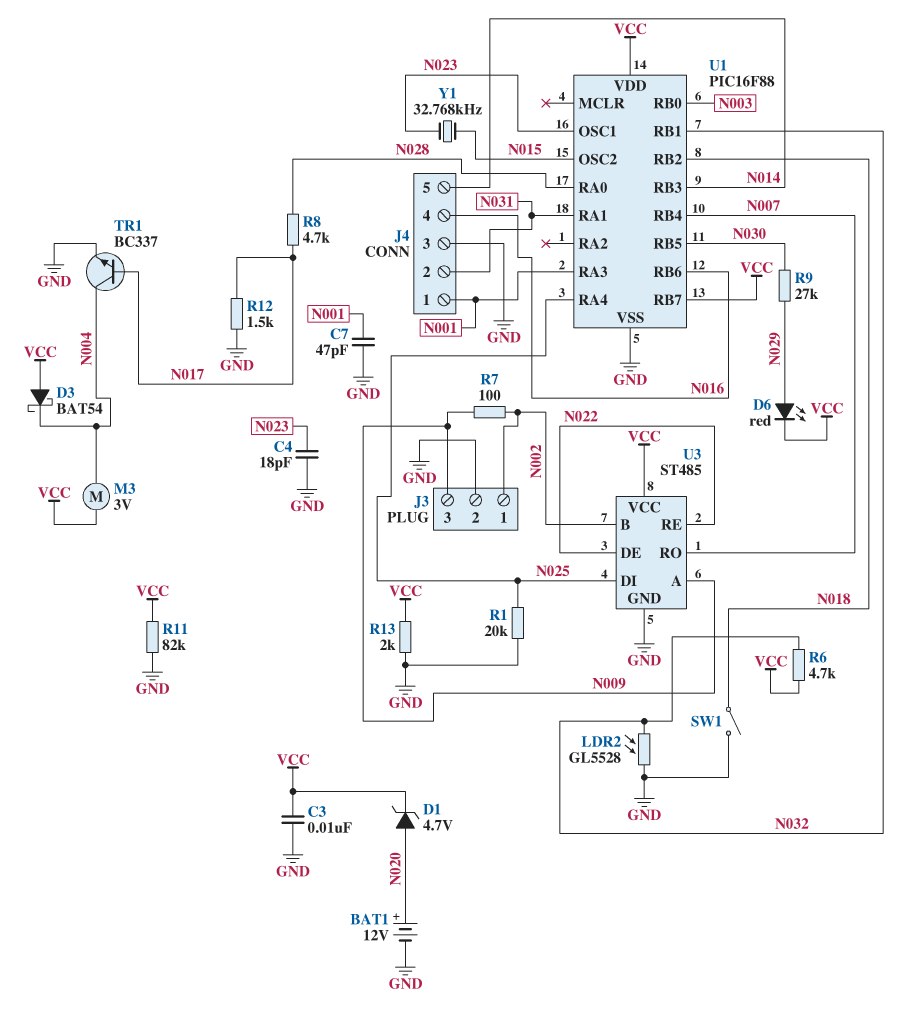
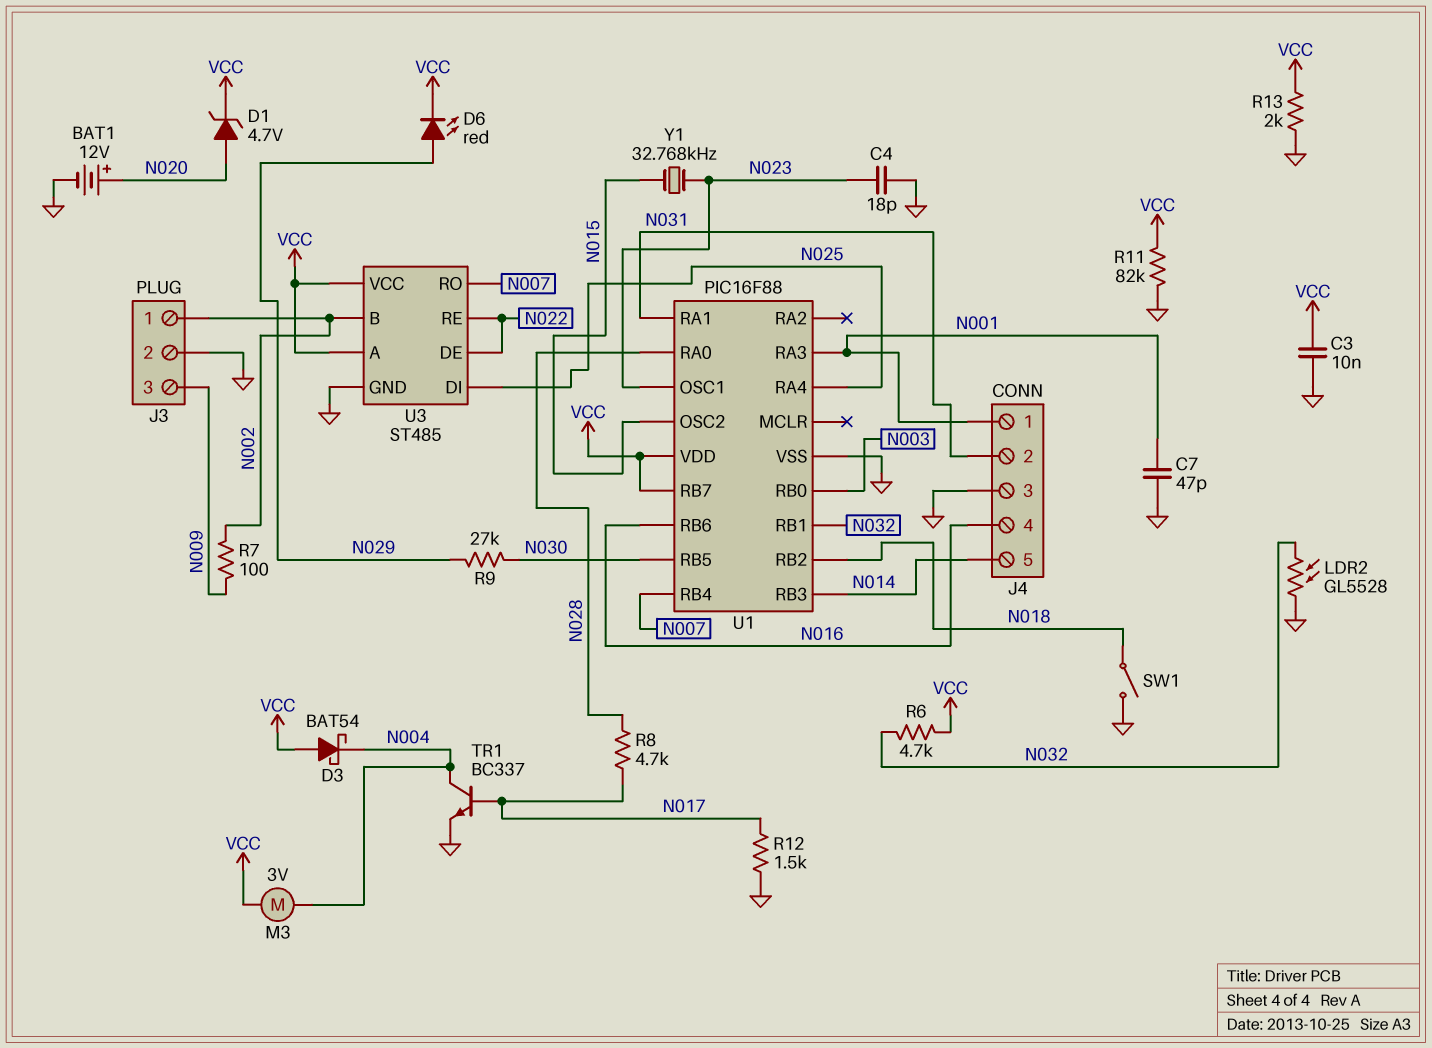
R1: 20k (GND, N025) -> none
U3 pin A: N009 -> VCC

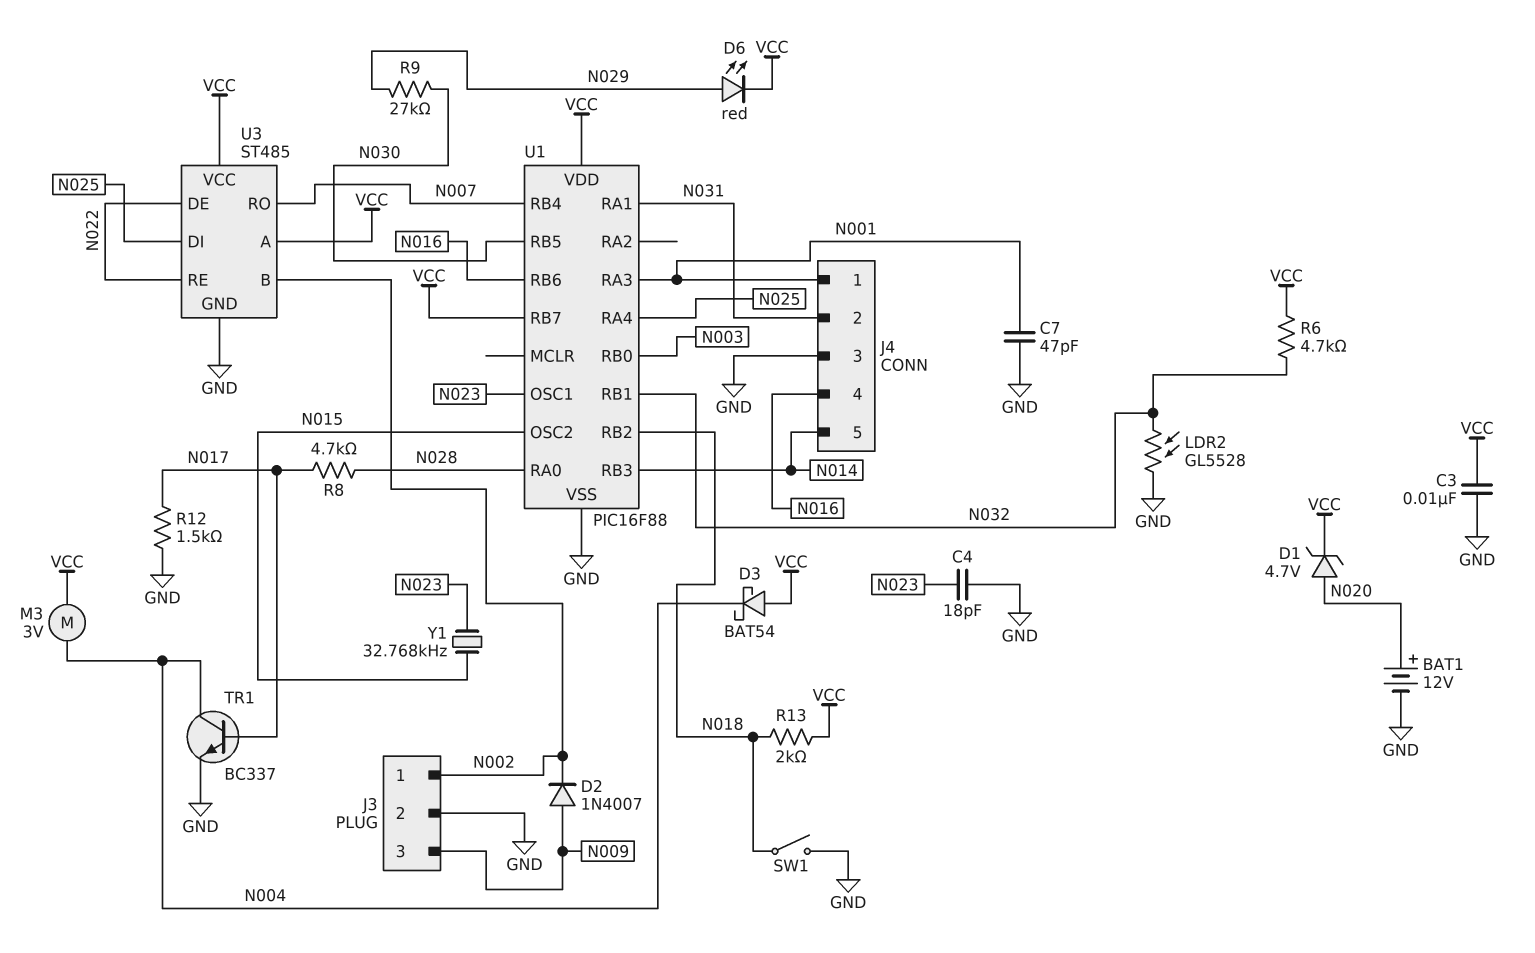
D2: none -> diode 1N4007 (A N009, K N002)
R7: 100 (N002, N009) -> none
R11: 82k (GND, VCC) -> none
R13: 2k (GND, VCC) -> 2k (N018, VCC)

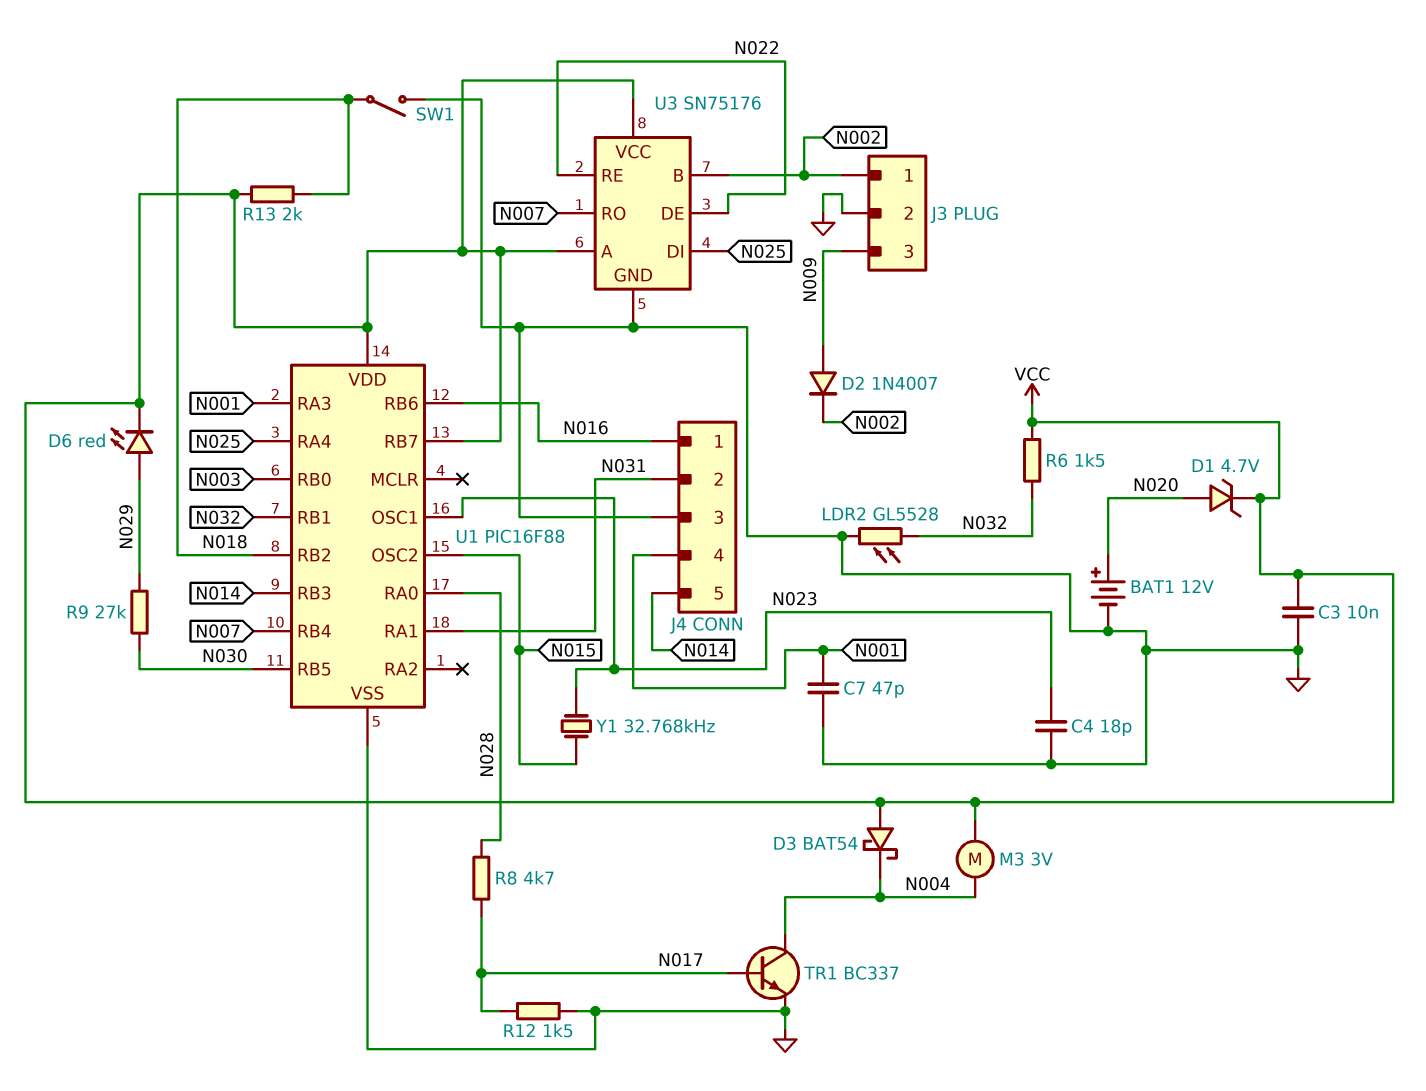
J4 pin 1: N001 -> N016
J4 pin 4: N016 -> N001
R6: 4.7k (N032, VCC) -> 1.5k (N032, VCC)
U3: ST485 -> SN75176

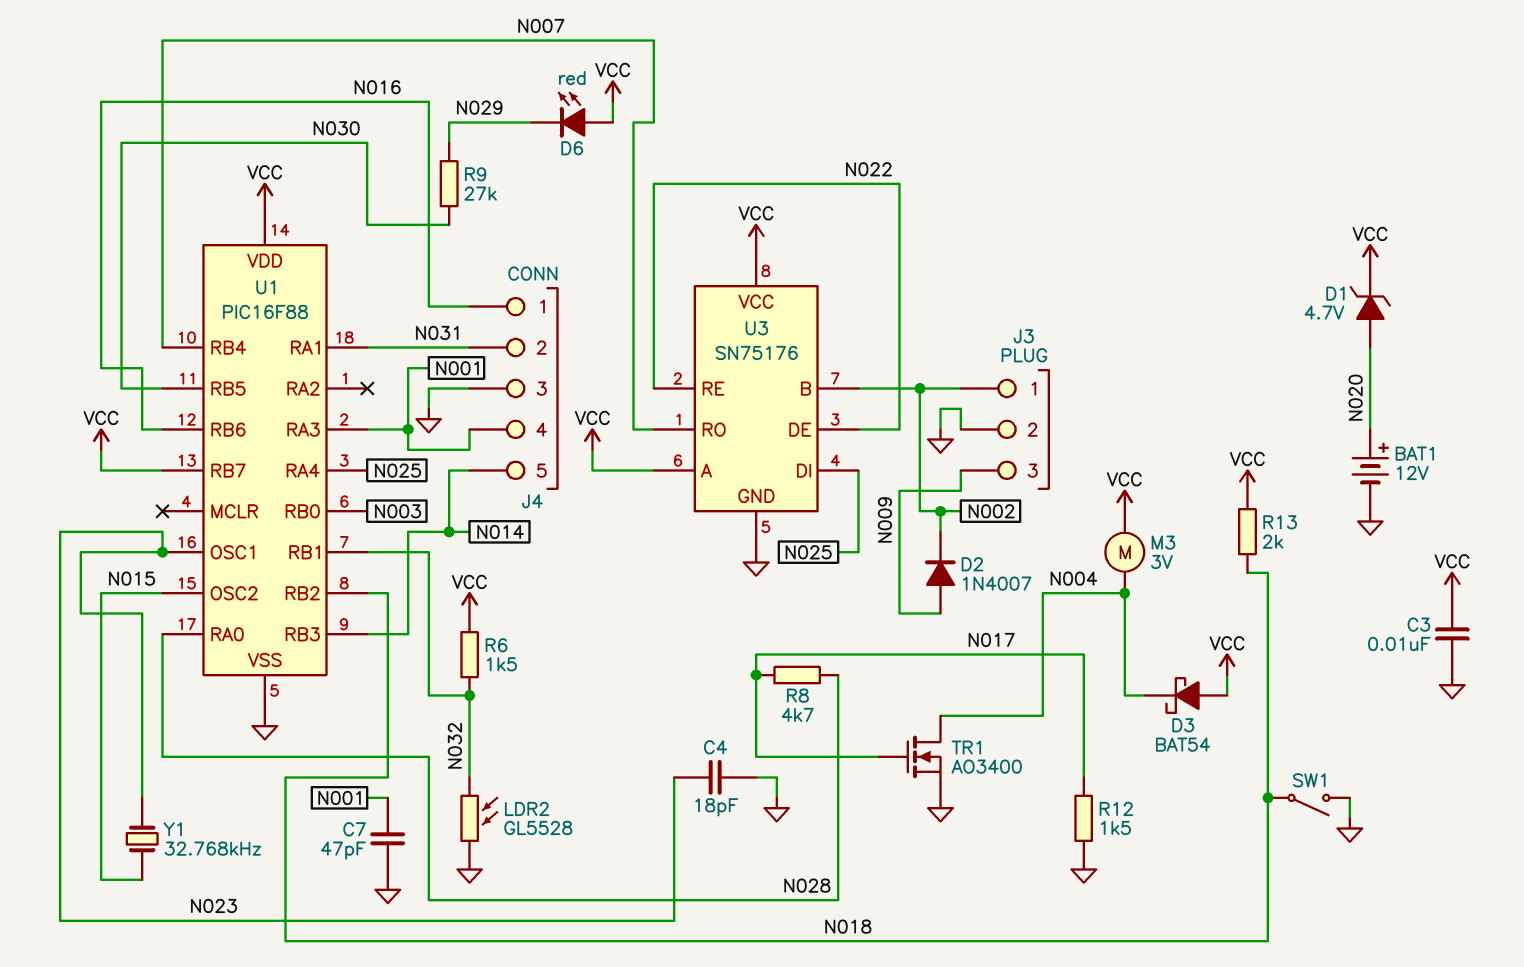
D6: LED red (A N029, K VCC) -> LED red (A VCC, K N029)
TR1: NPN BC337 (B N017, C N004, E GND) -> NMOS AO3400 (G N017, D N004, S GND)

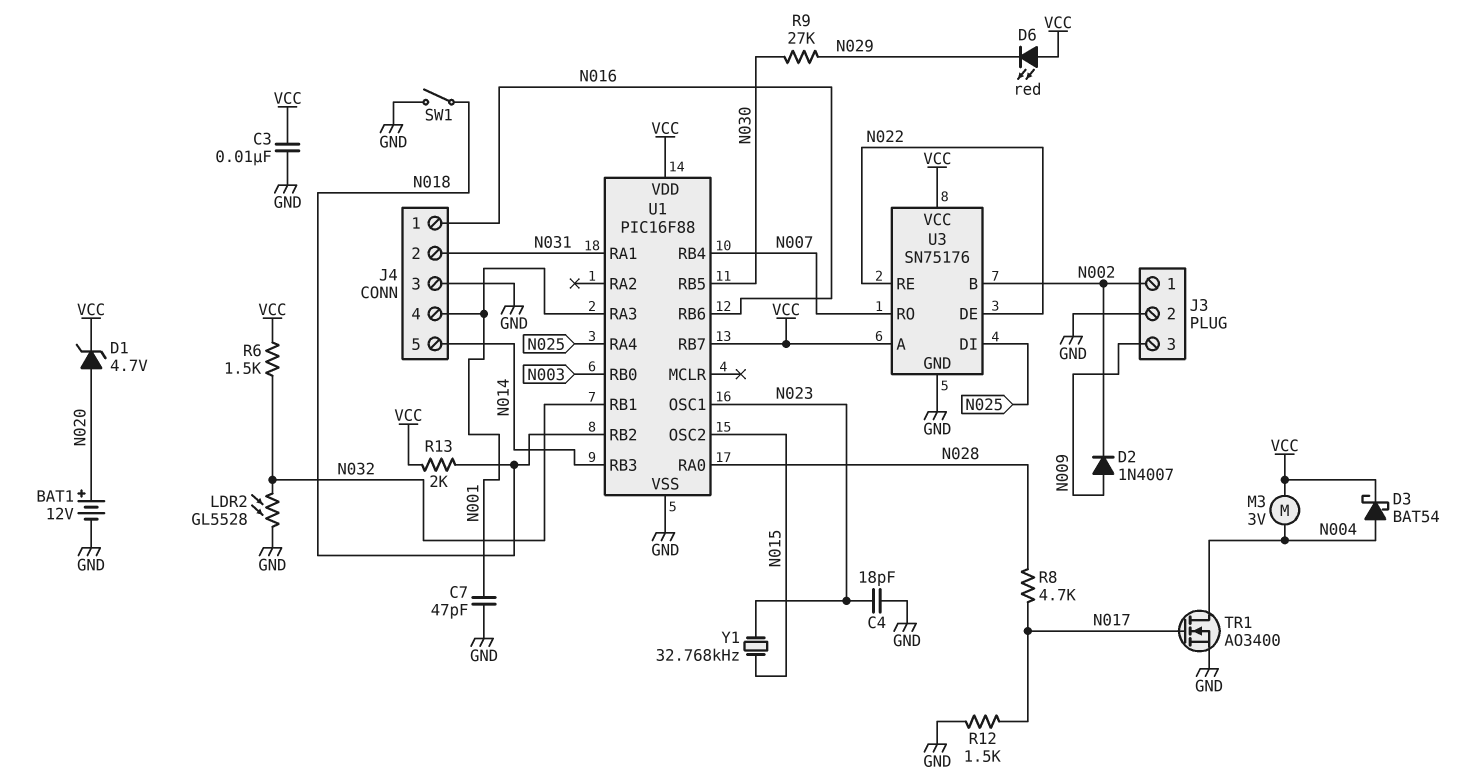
D3: schottky BAT54 (A VCC, K N004) -> schottky BAT54 (A N004, K VCC)

